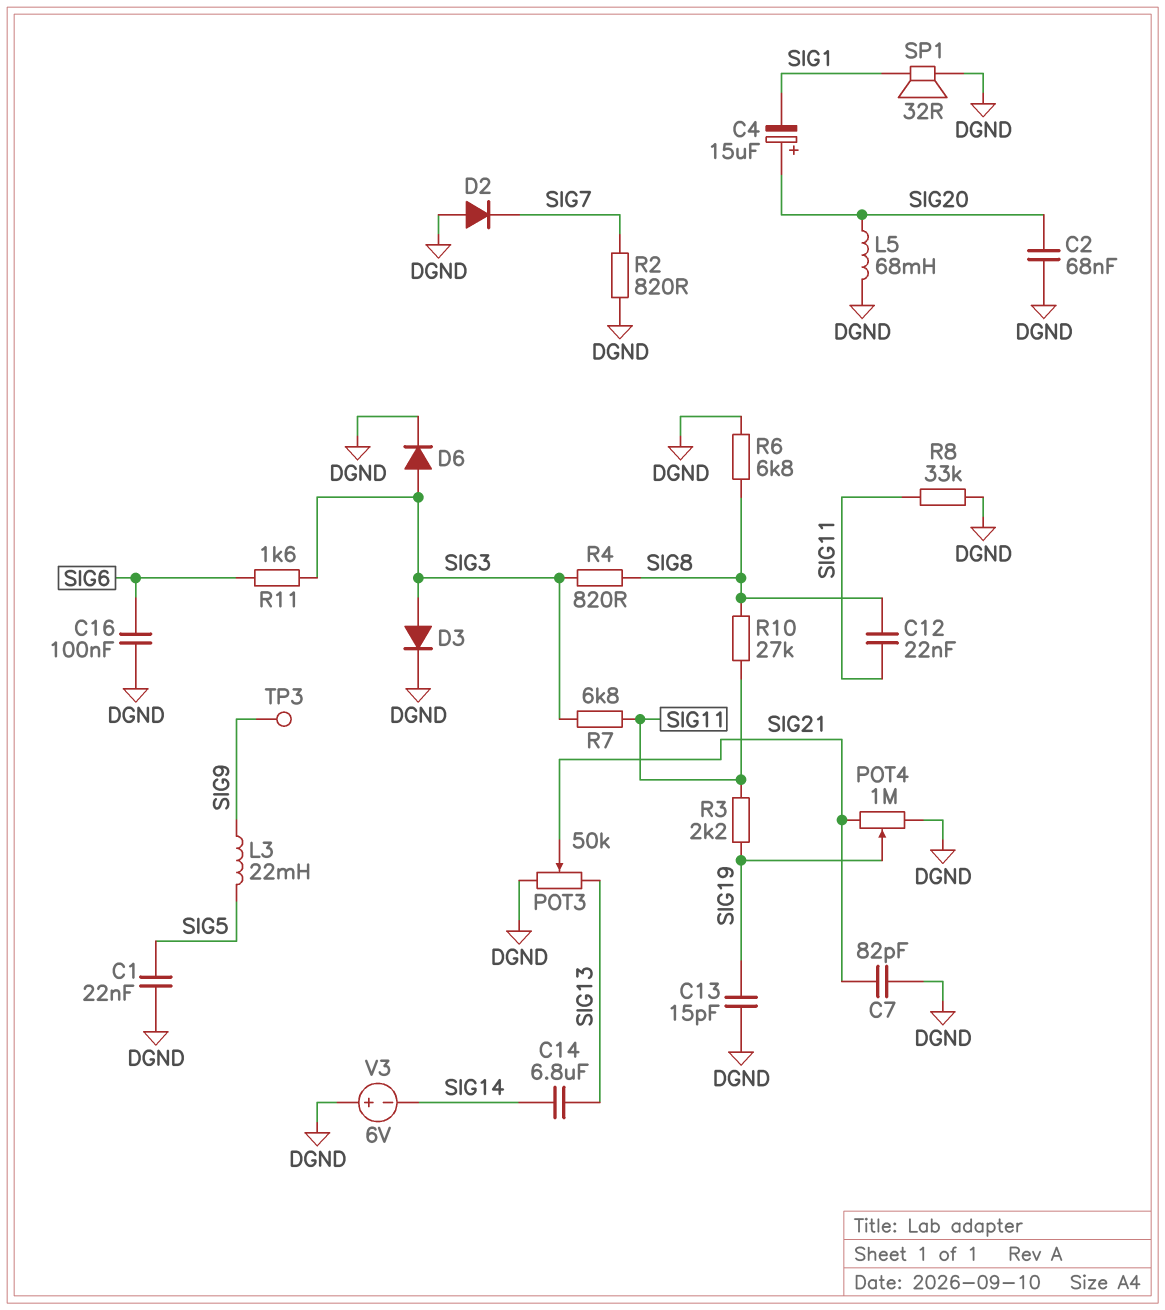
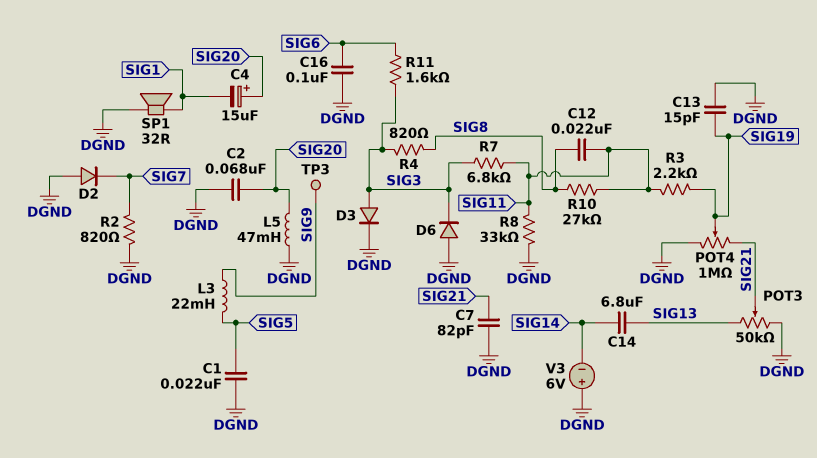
D6: diode (A SIG3, K DGND) -> diode (A DGND, K SIG3)
L5: 68mH (DGND, SIG20) -> 47mH (DGND, SIG20)
R6: 6.8k (DGND, SIG8) -> none

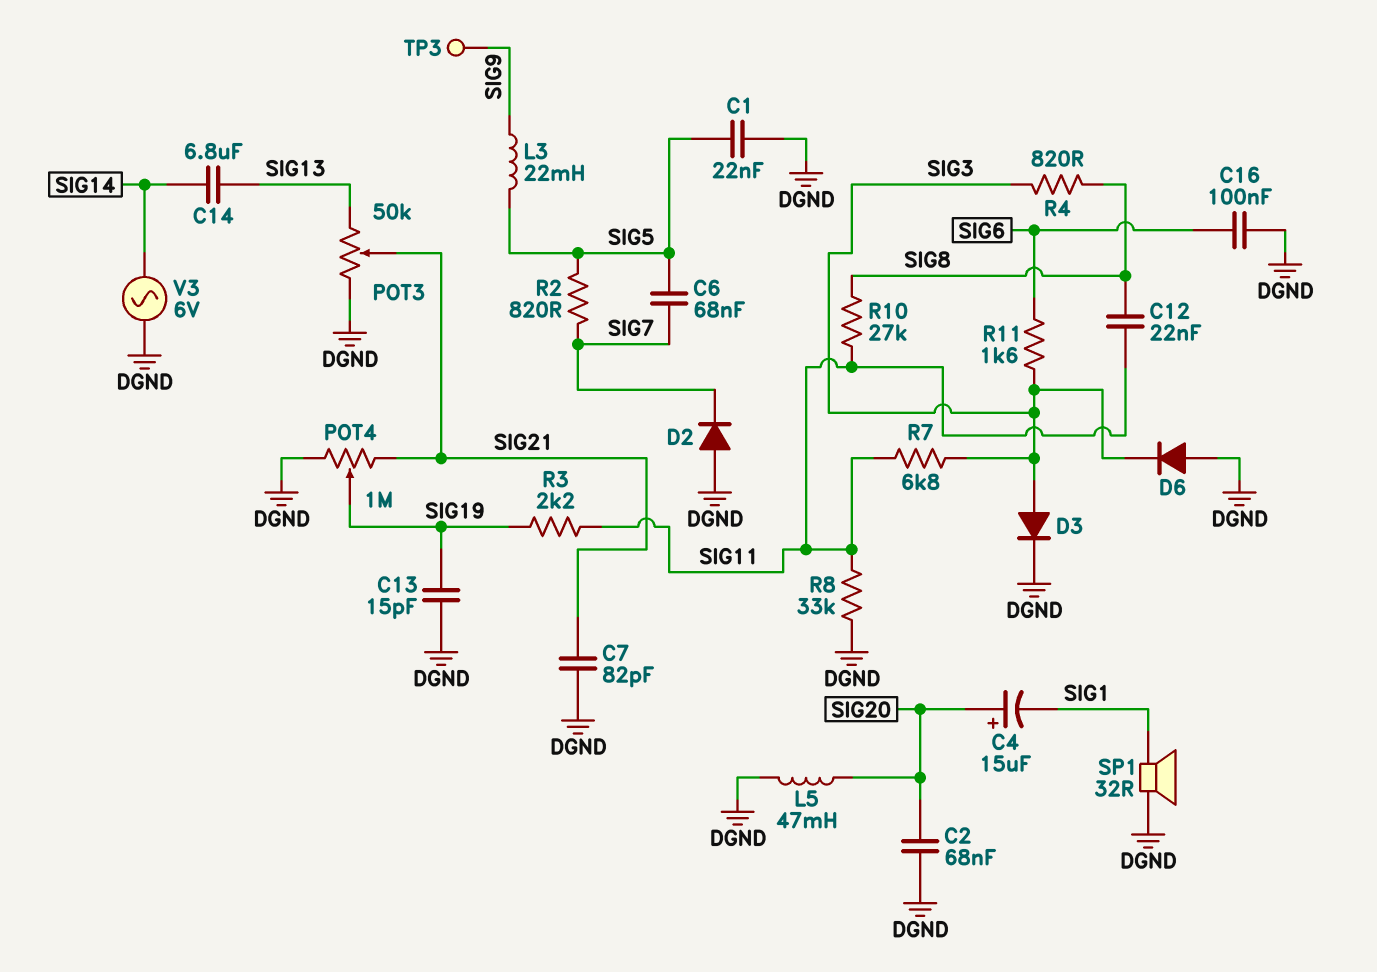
C6: none -> 68nF (SIG5, SIG7)
R2: 820 (DGND, SIG7) -> 820 (SIG5, SIG7)
V3: 6V (plus DGND, minus SIG14) -> AC 6V (DGND, SIG14)

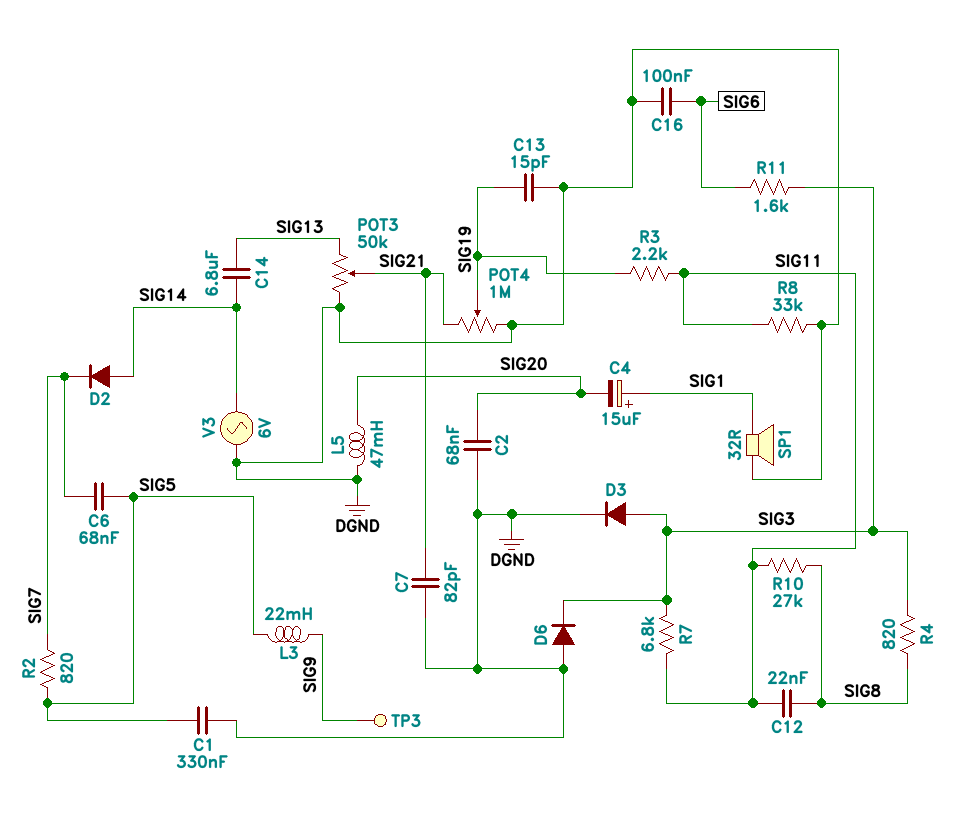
C1: 22nF (DGND, SIG5) -> 330nF (DGND, SIG5)
C4: 15uF (plus SIG20, minus SIG1) -> 15uF (plus SIG1, minus SIG20)
D2: diode (A DGND, K SIG7) -> diode (A SIG14, K SIG7)

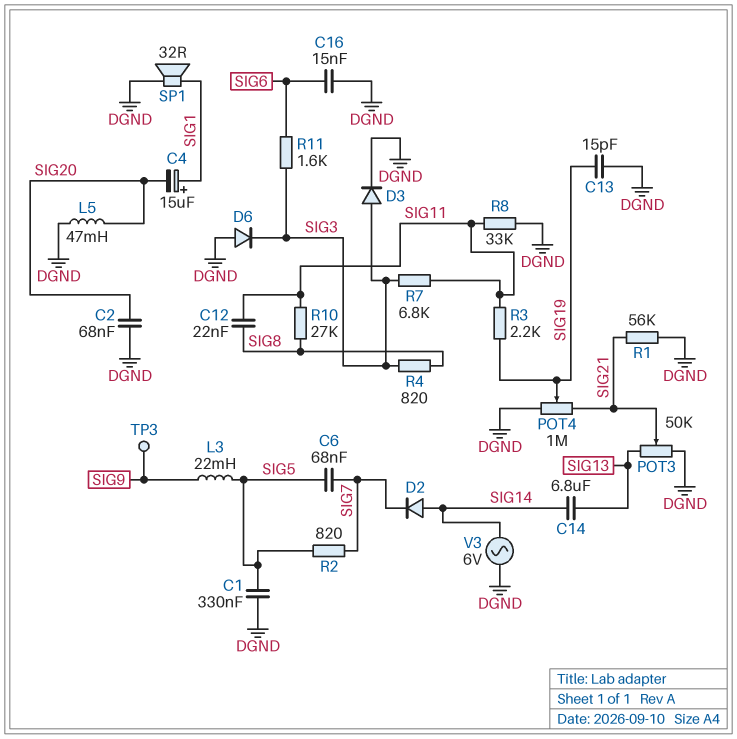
C7: 82pF (DGND, SIG21) -> none
C16: 100nF (DGND, SIG6) -> 15nF (DGND, SIG6)
R1: none -> 56k (DGND, SIG21)

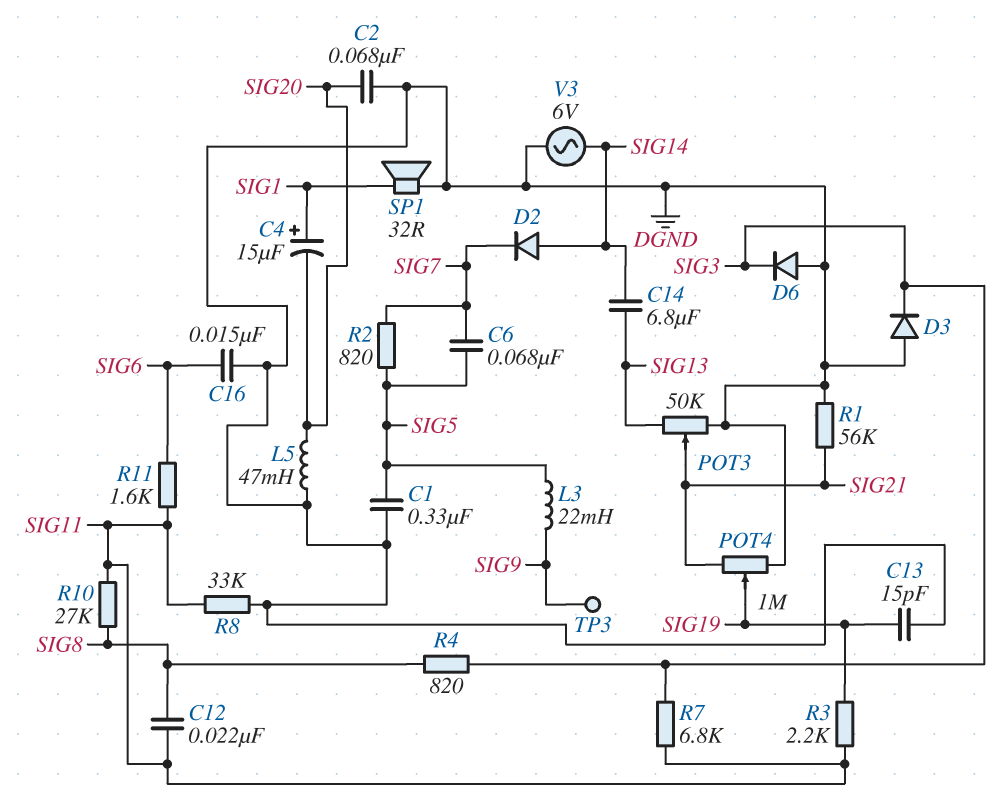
D3: diode (A SIG3, K DGND) -> diode (A DGND, K SIG3)
R11: 1.6k (SIG3, SIG6) -> 1.6k (SIG6, SIG11)

